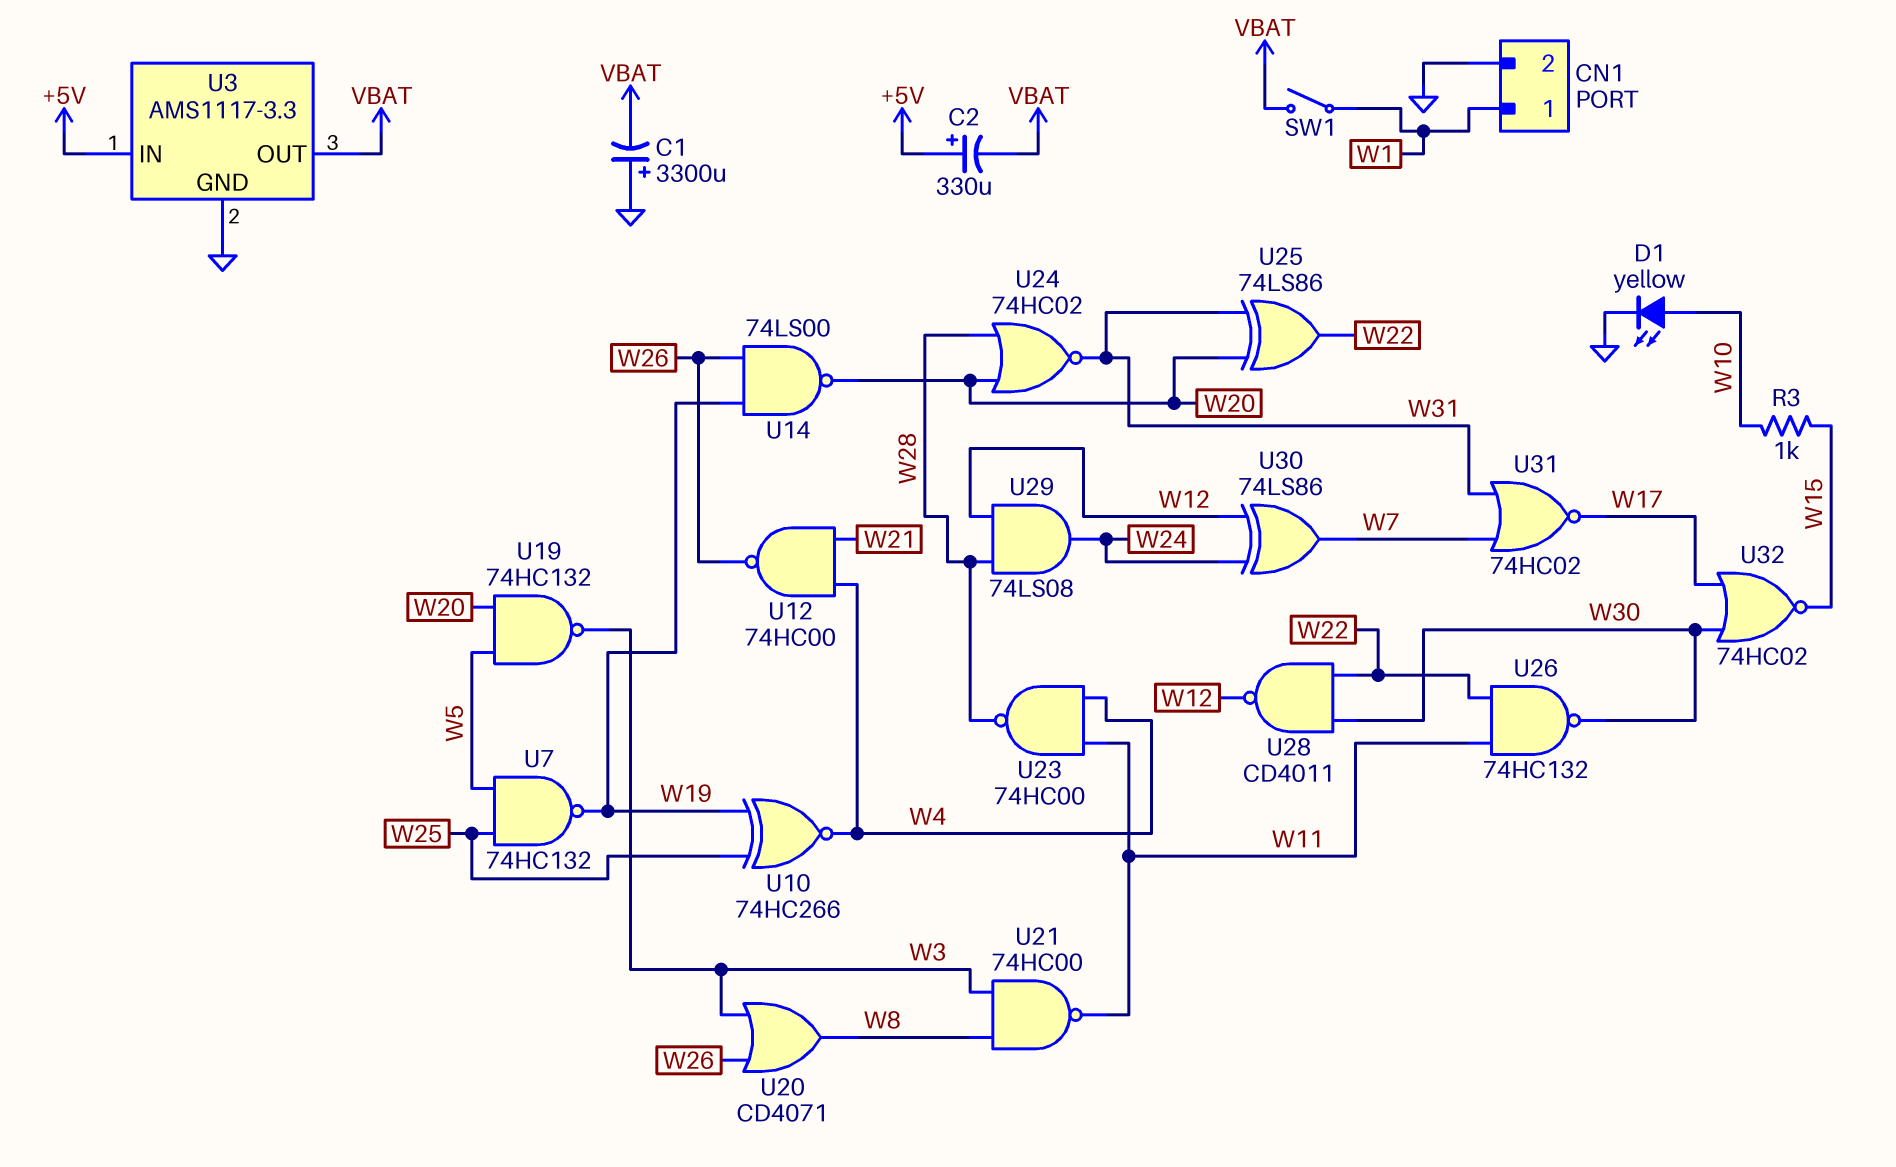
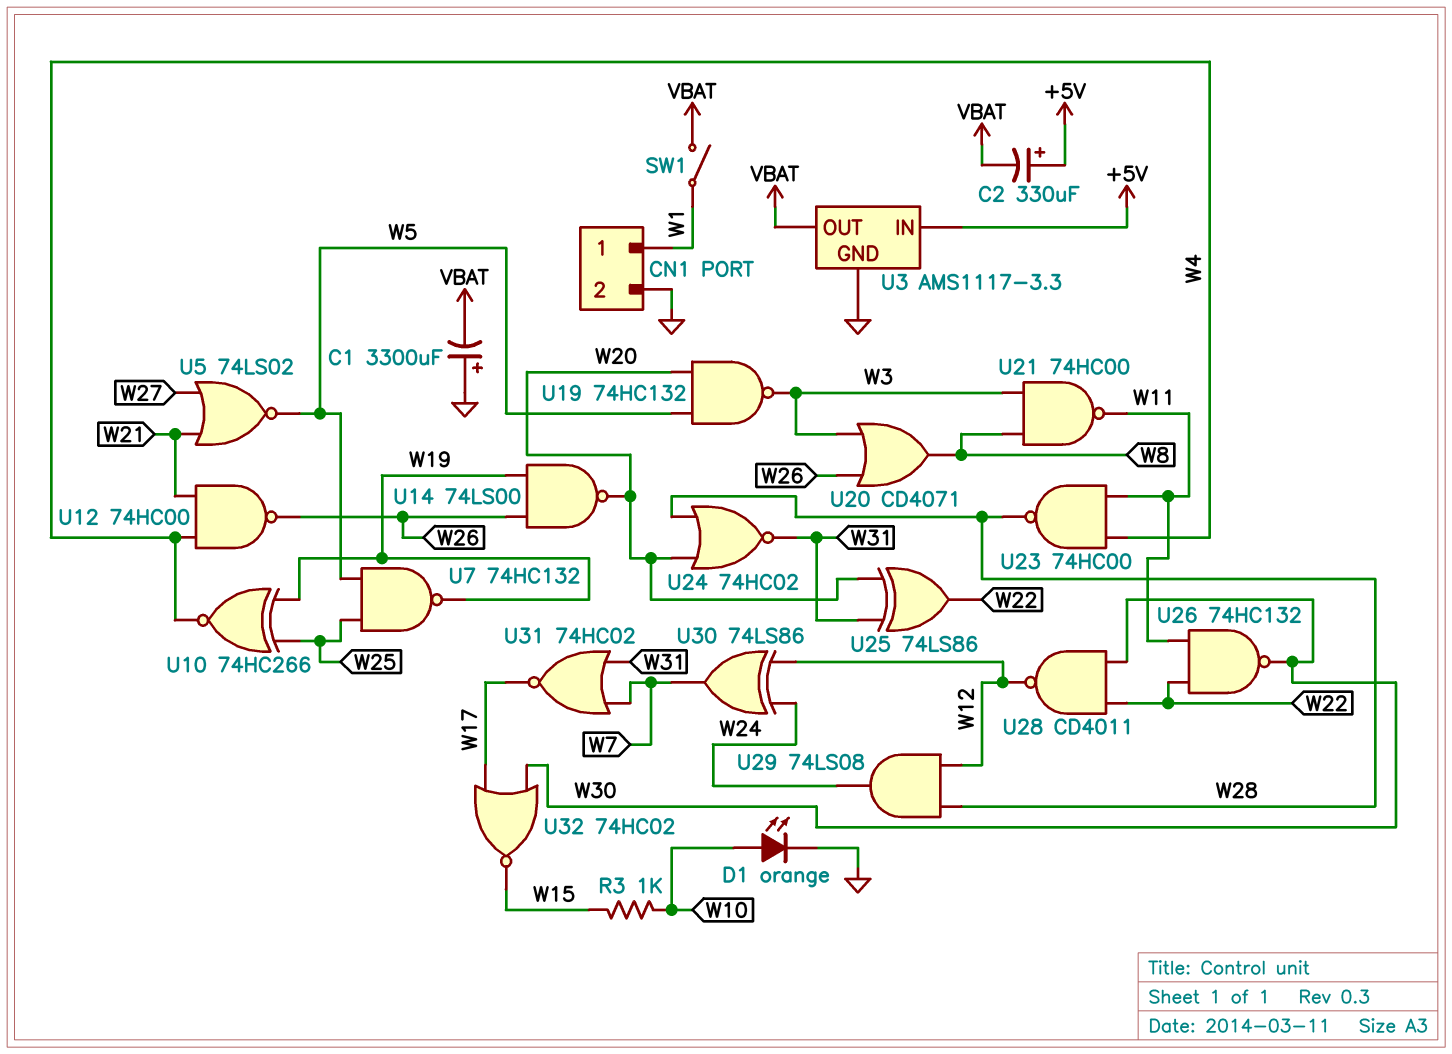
D1: LED yellow (A W10, K GND) -> LED orange (A W10, K GND)
U5: none -> NOR 74LS02 (in W21, in W27, out W5)

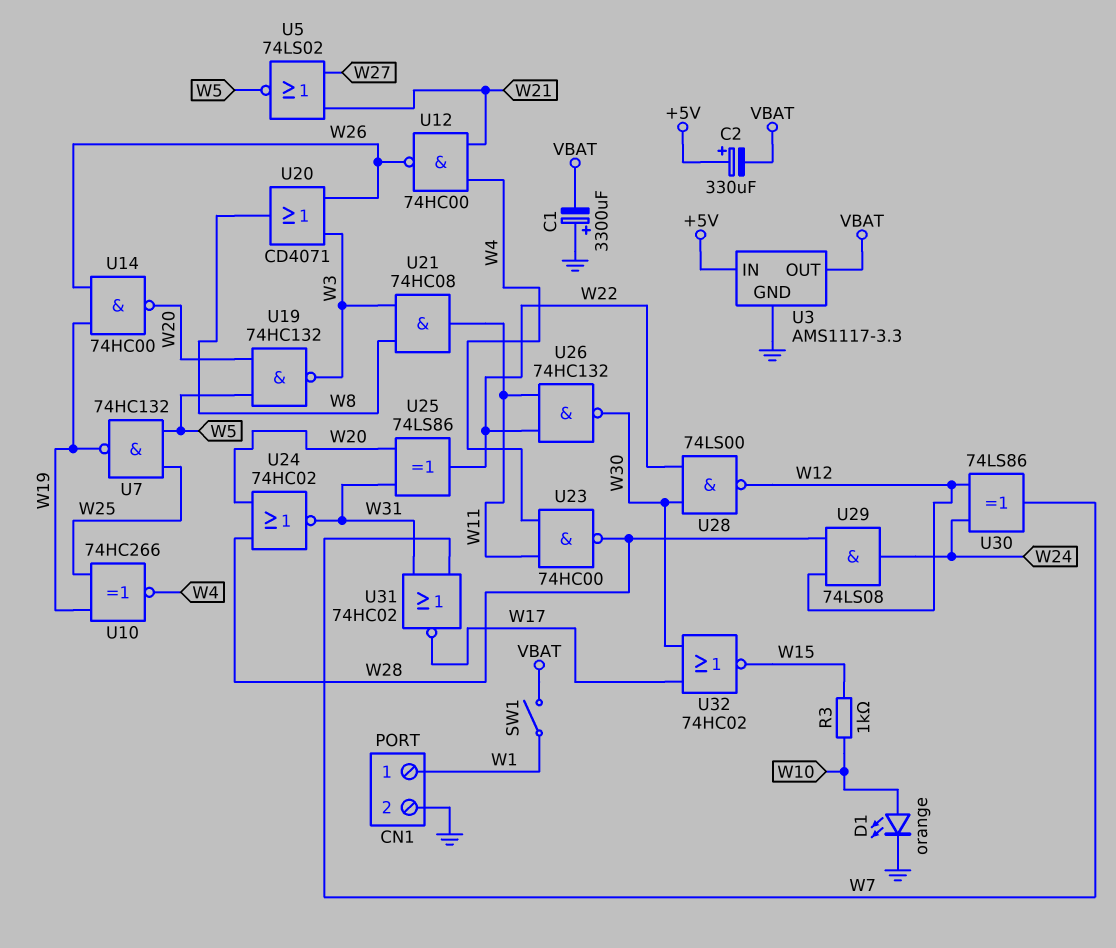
U14: NAND 74LS00 (in W19, in W26, out W20) -> NAND 74HC00 (in W19, in W26, out W20)
U21: NAND 74HC00 (in W3, in W8, out W11) -> AND 74HC08 (in W3, in W8, out W11)
U28: NAND CD4011 (in W22, in W30, out W12) -> NAND 74LS00 (in W22, in W30, out W12)

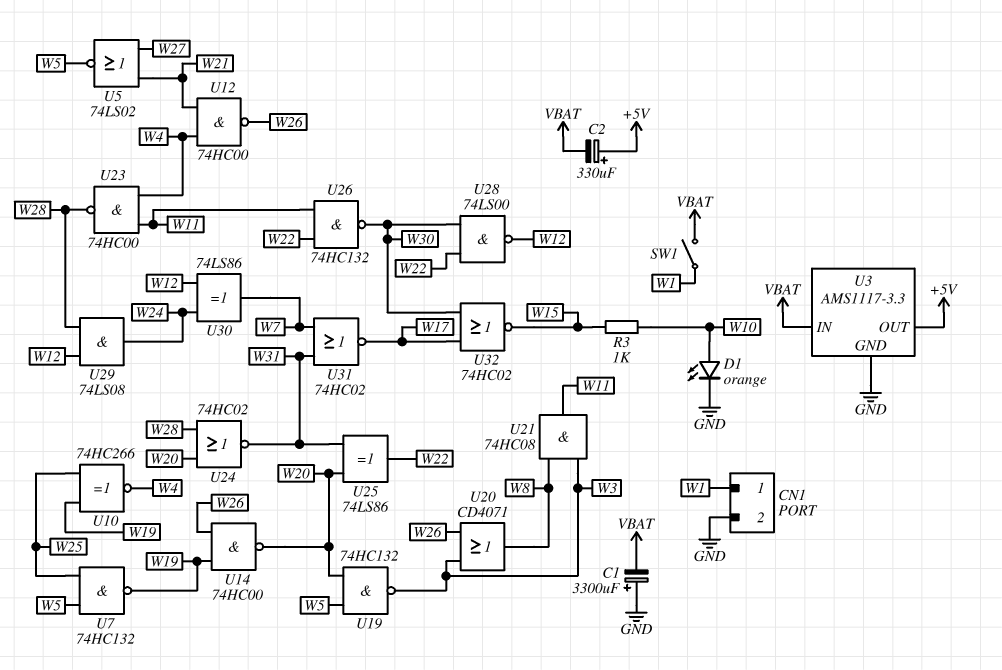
U3 pin IN: +5V -> VBAT
U3 pin OUT: VBAT -> +5V

